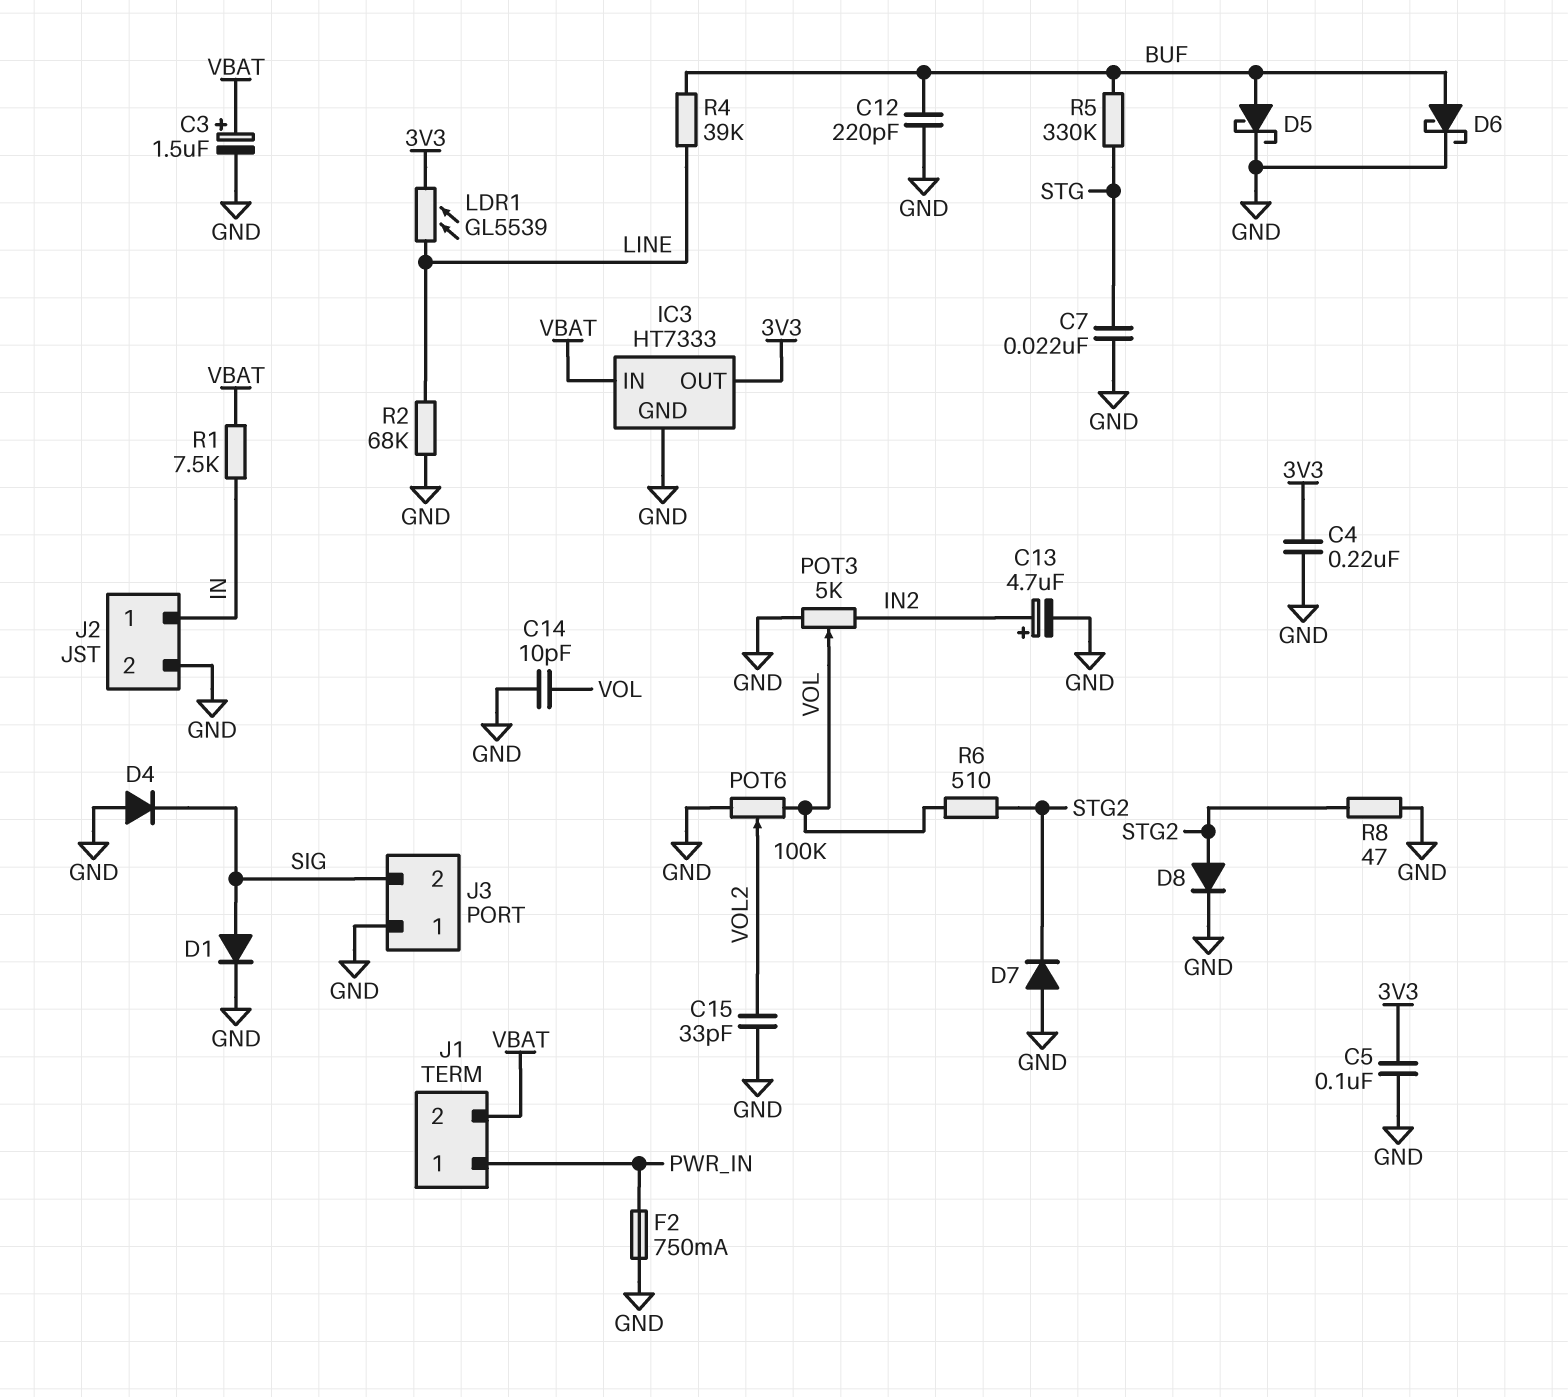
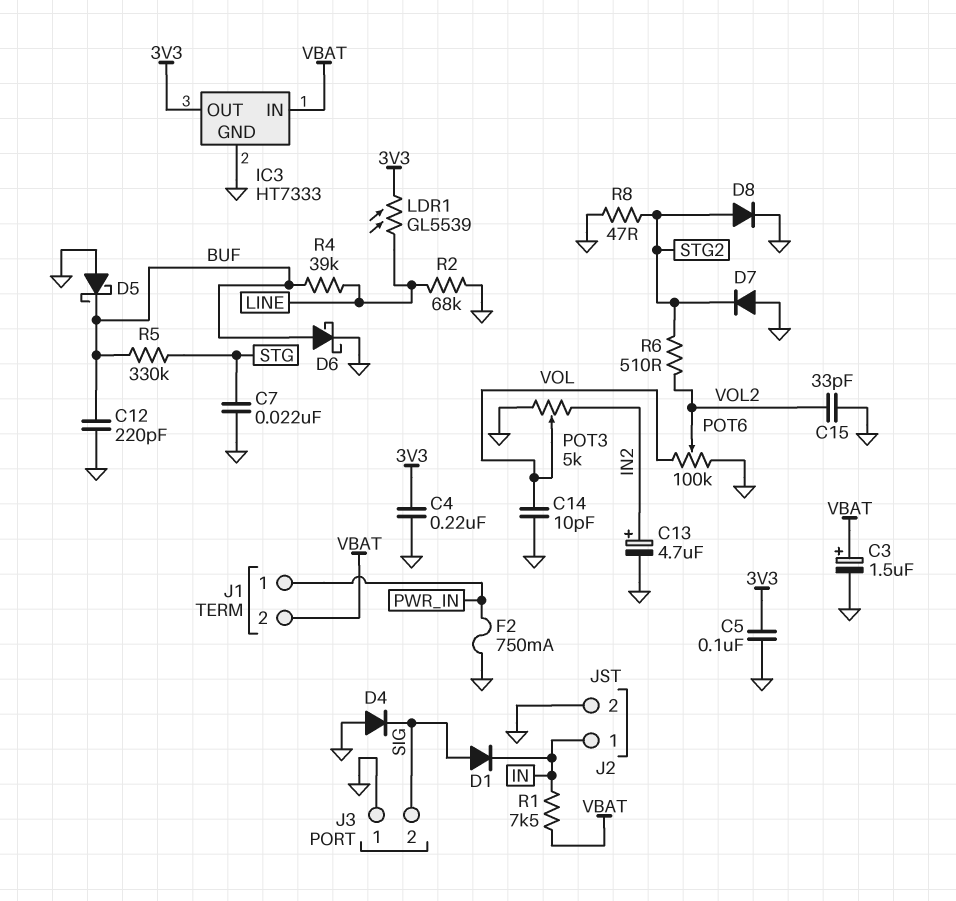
D1: diode (A SIG, K GND) -> diode (A SIG, K IN)
D5: schottky (A BUF, K GND) -> schottky (A GND, K BUF)
R6: 510 (STG2, VOL) -> 510 (STG2, VOL2)

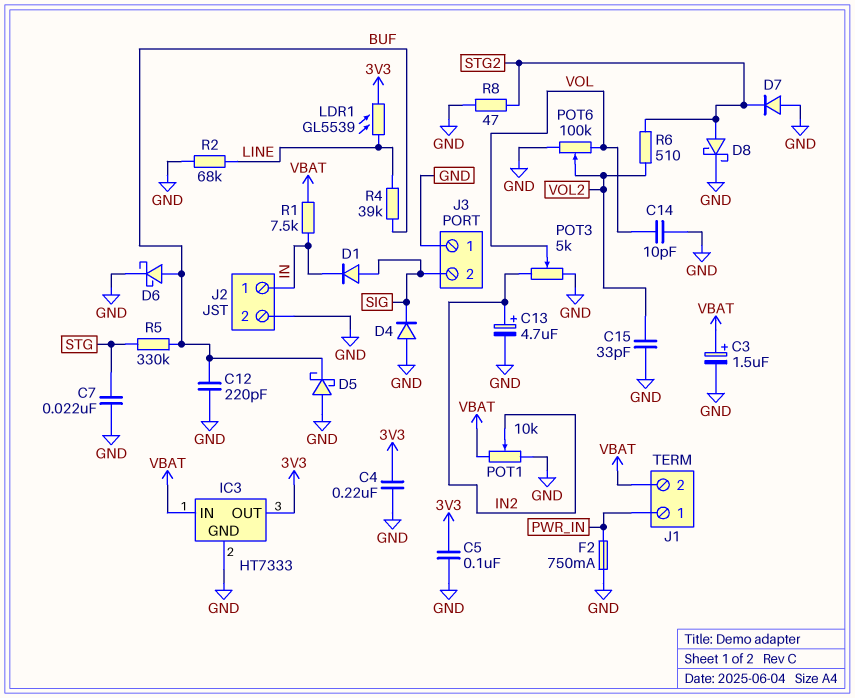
D8: diode (A STG2, K GND) -> schottky (A STG2, K GND)
POT1: none -> 10k (GND, VBAT, wiper IN2)

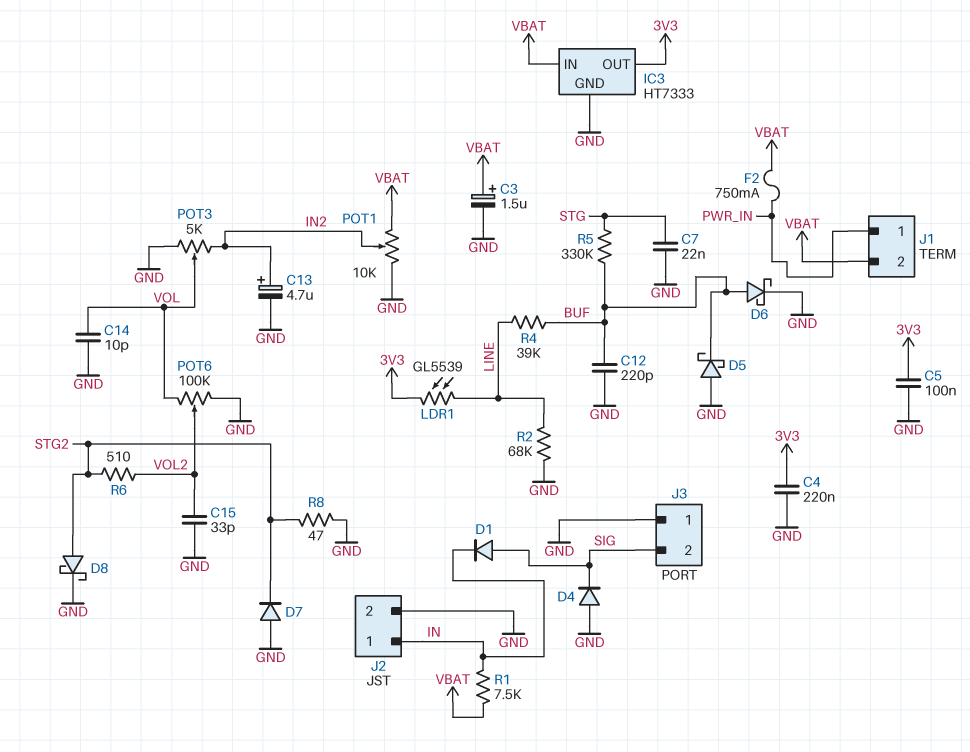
F2: 750mA (GND, PWR_IN) -> 750mA (PWR_IN, VBAT)

